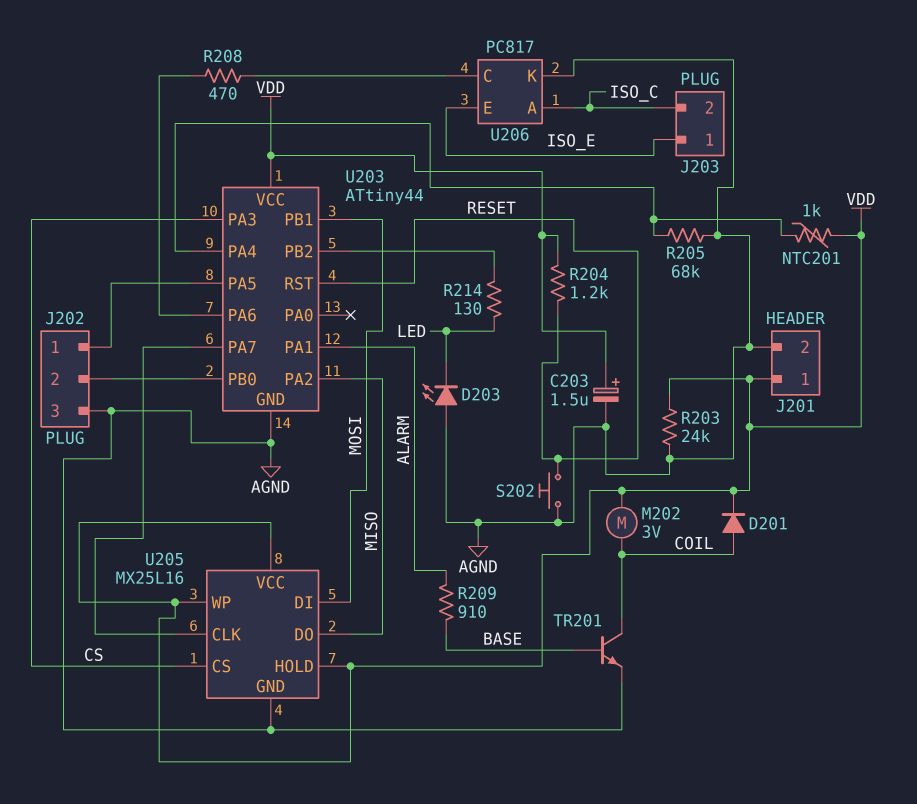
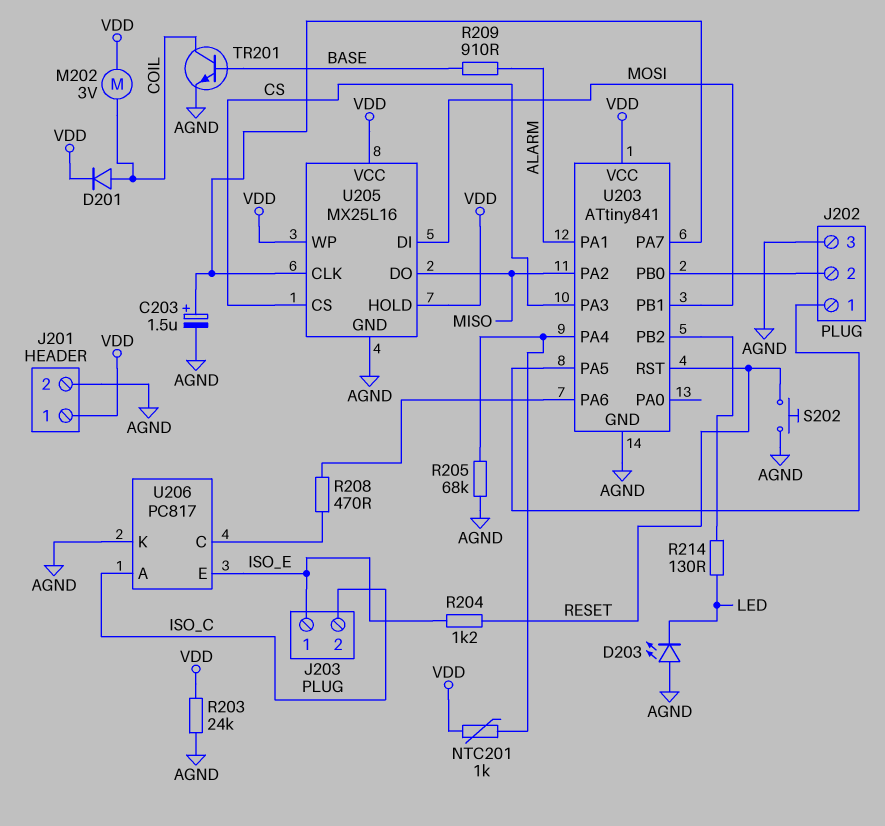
C203: 1.5uF (plus VDD, minus AGND) -> 1.5uF (plus U203/PA7, minus AGND)
R204: 1.2k (RESET, VDD) -> 1.2k (ISO_E, RESET)
U203: ATtiny44 -> ATtiny841

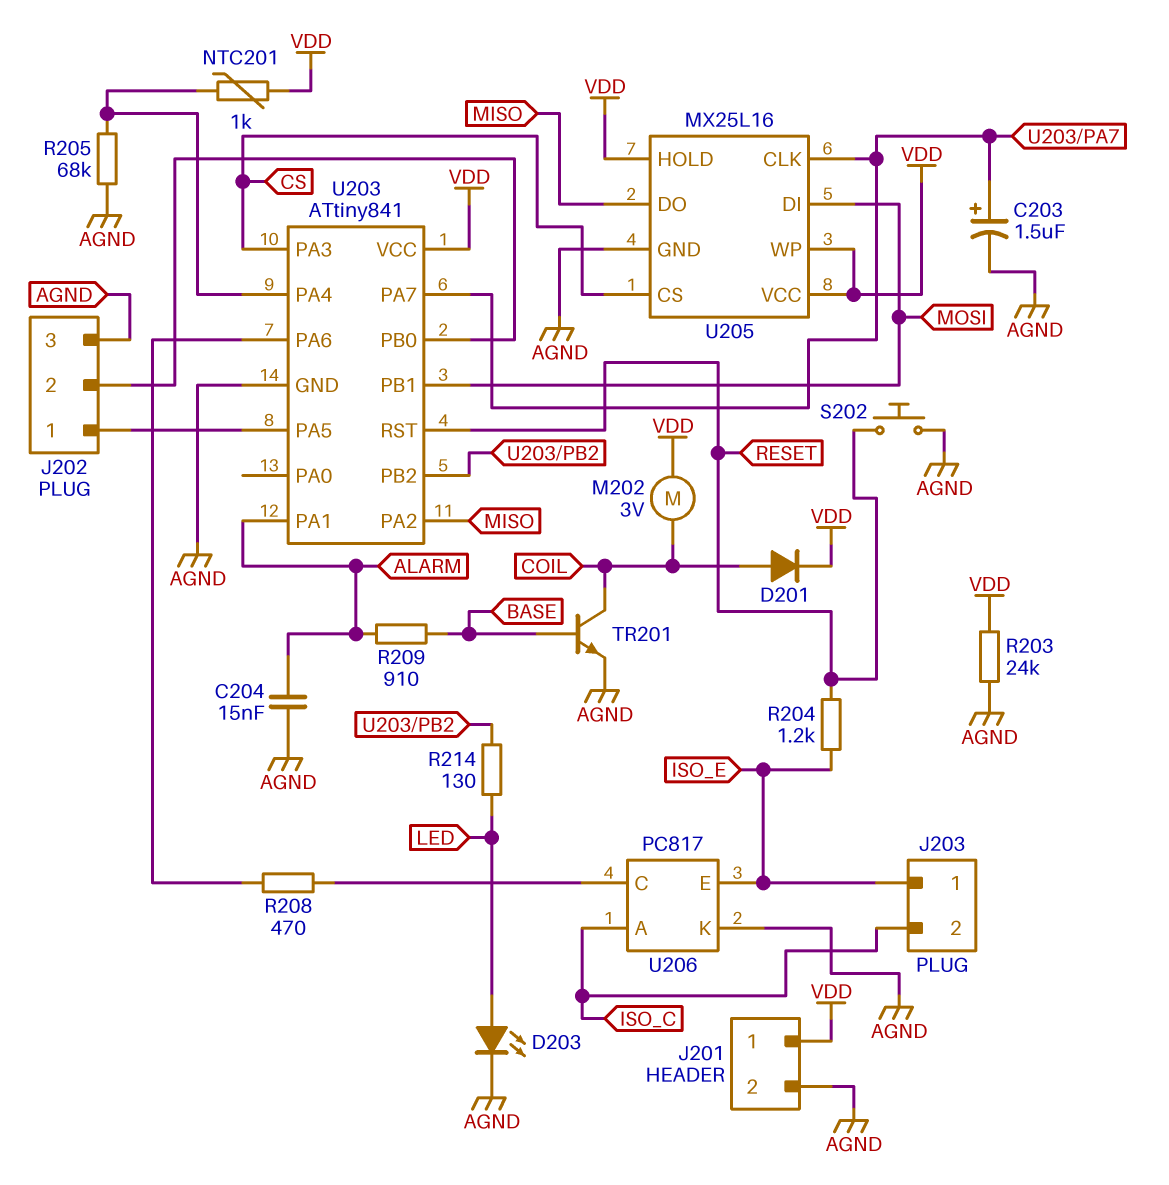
C204: none -> 15nF (AGND, ALARM)
D203: LED (A AGND, K LED) -> LED (A LED, K AGND)

